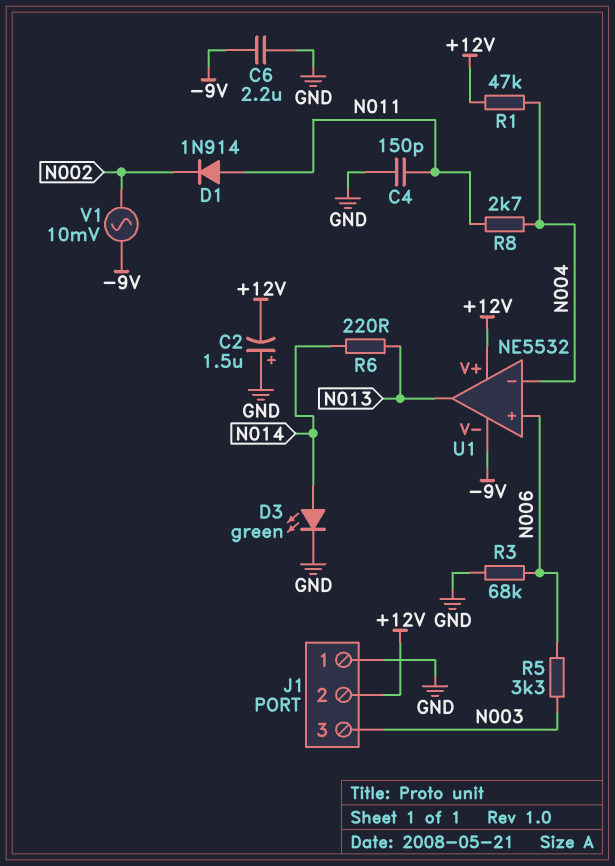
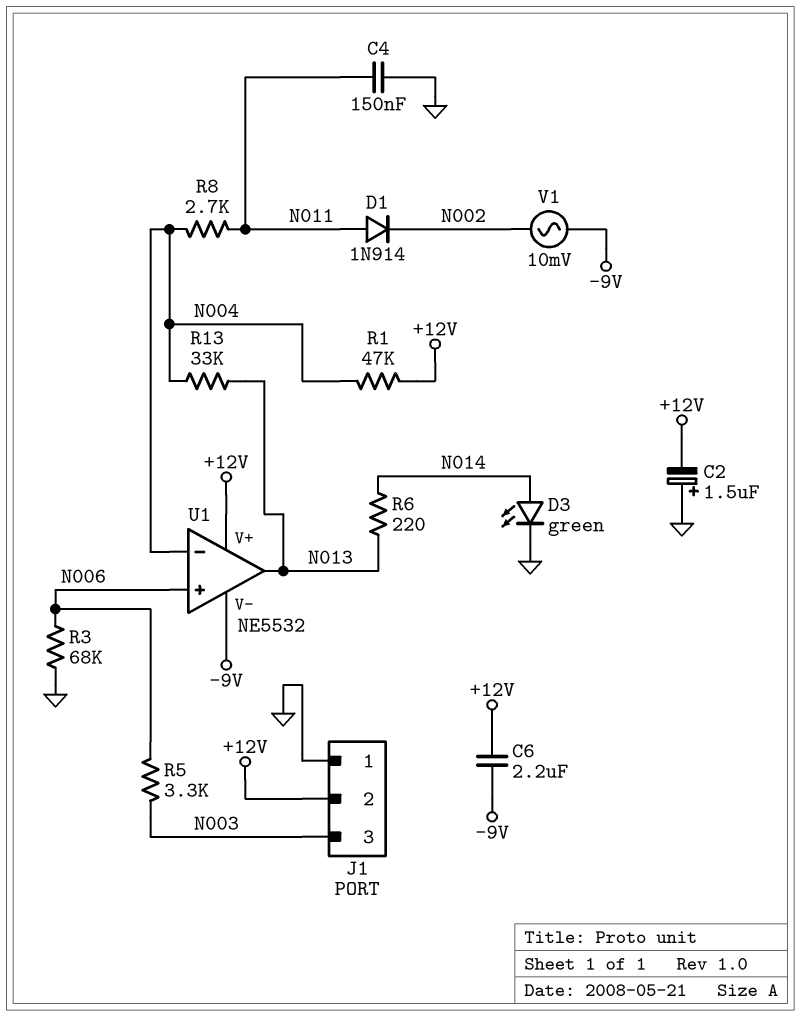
C4: 150pF (GND, N011) -> 150nF (GND, N011)
C6: 2.2uF (-9V, GND) -> 2.2uF (+12V, -9V)
R13: none -> 33k (N004, N013)

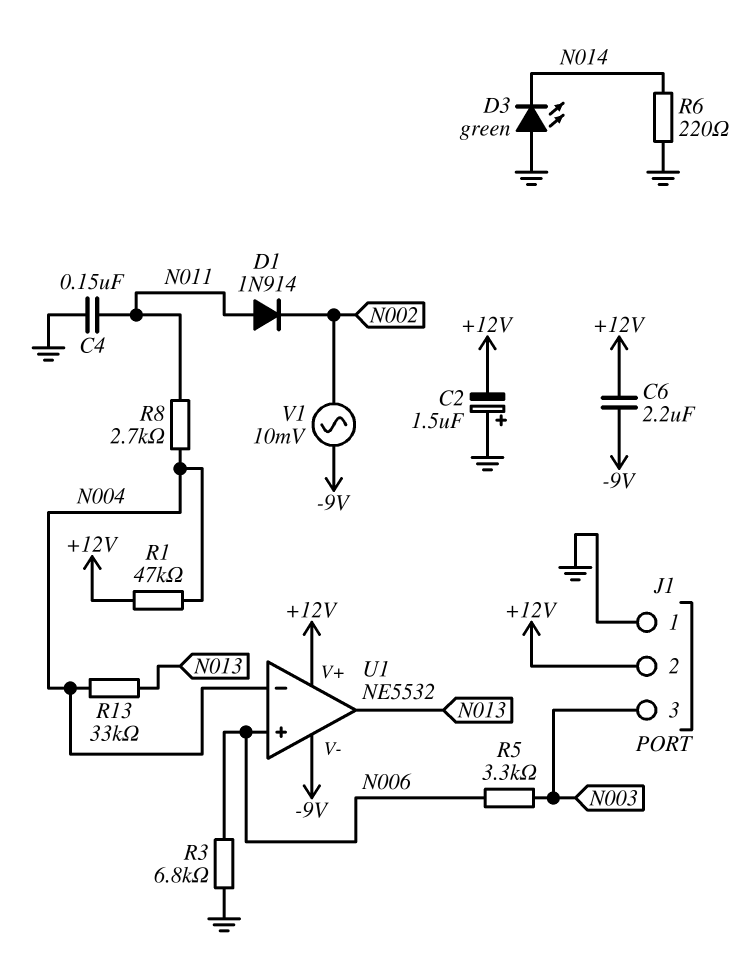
D3: LED green (A N014, K GND) -> LED green (A GND, K N014)
R3: 68k (GND, N006) -> 6.8k (GND, N006)
R6: 220 (N013, N014) -> 220 (GND, N014)

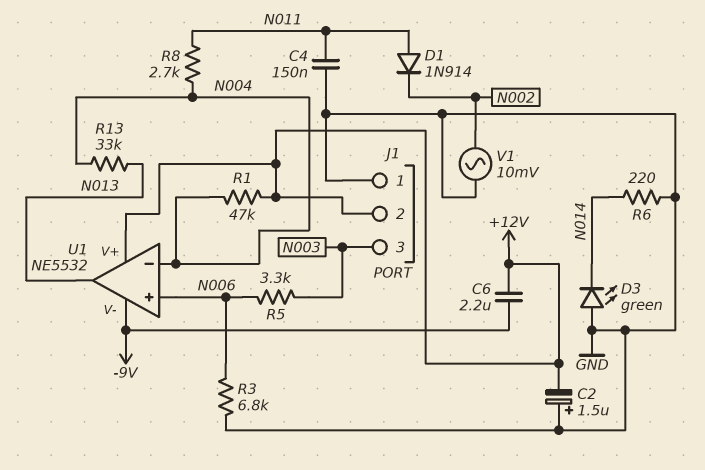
V1: AC 10mV (-9V, N002) -> AC 10mV (GND, N002)

